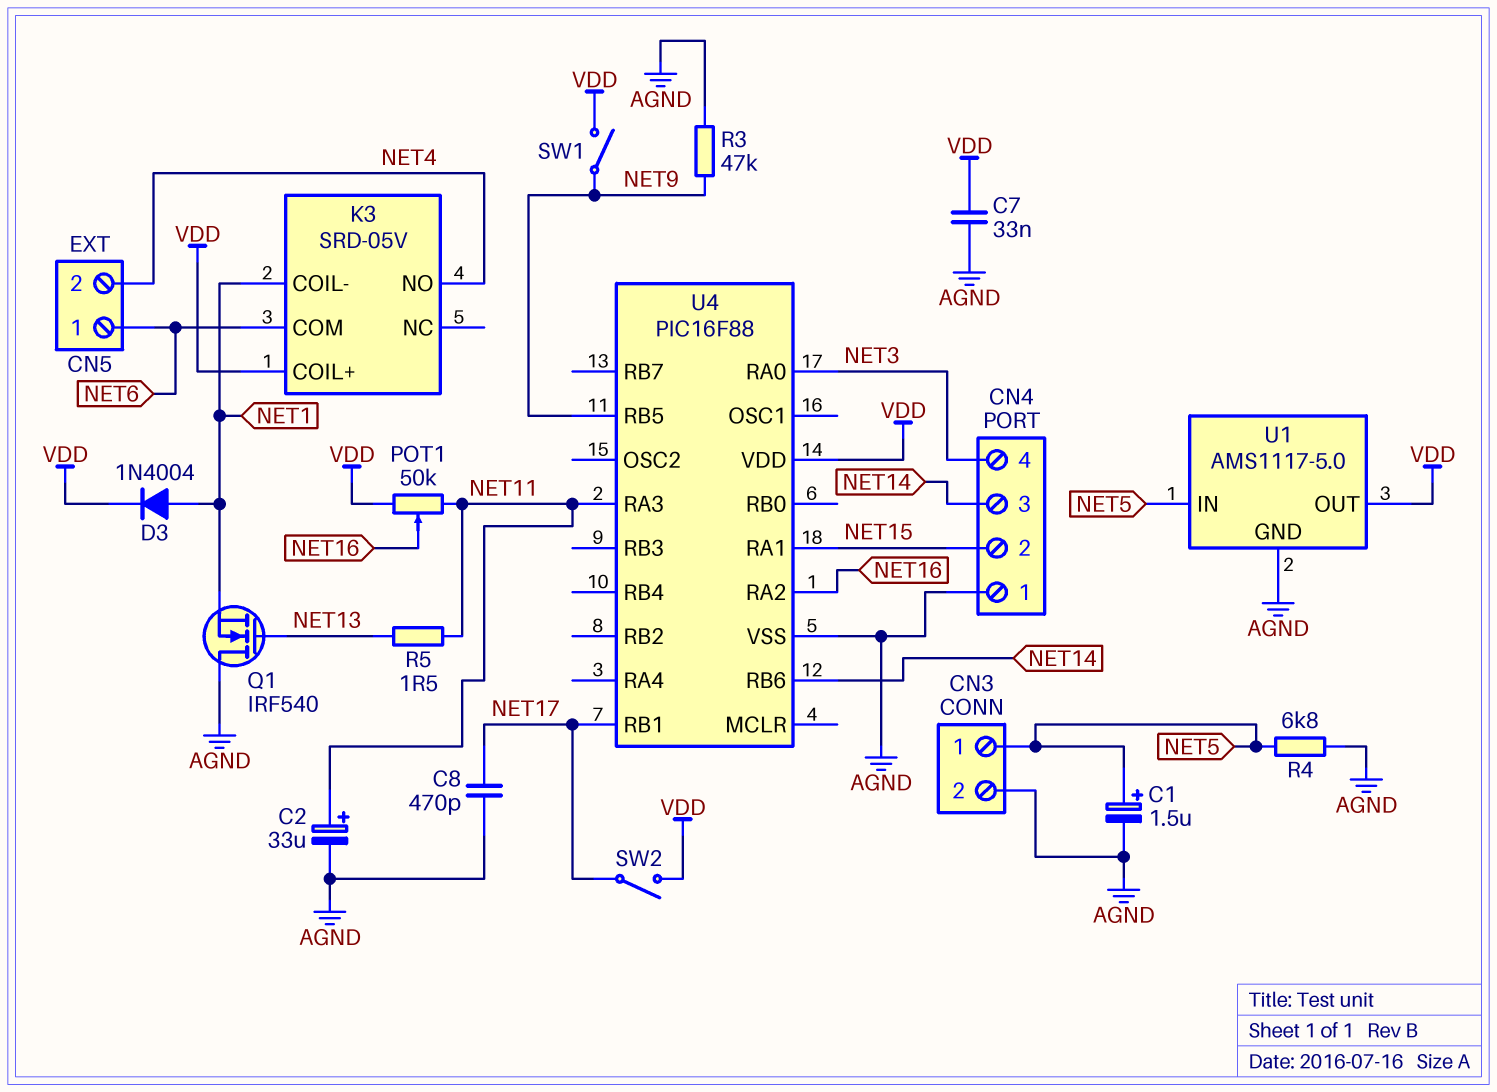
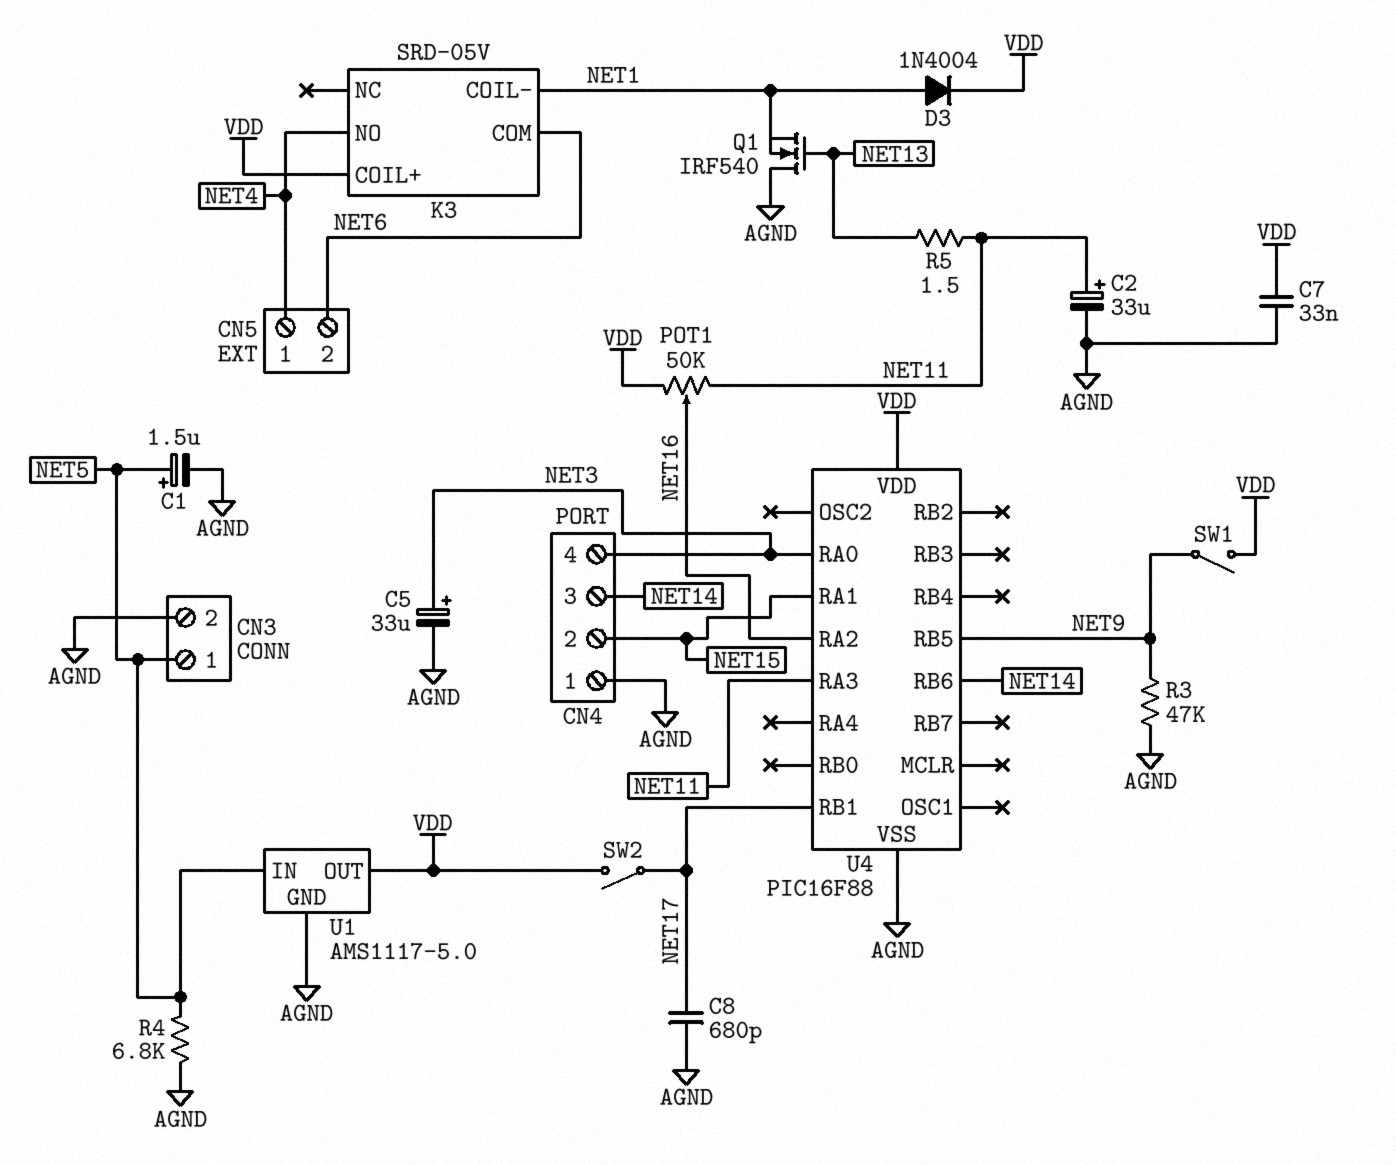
C5: none -> 33uF (plus NET3, minus AGND)
C8: 470pF (AGND, NET17) -> 680pF (AGND, NET17)
CN5 pin 1: NET6 -> NET4
CN5 pin 2: NET4 -> NET6

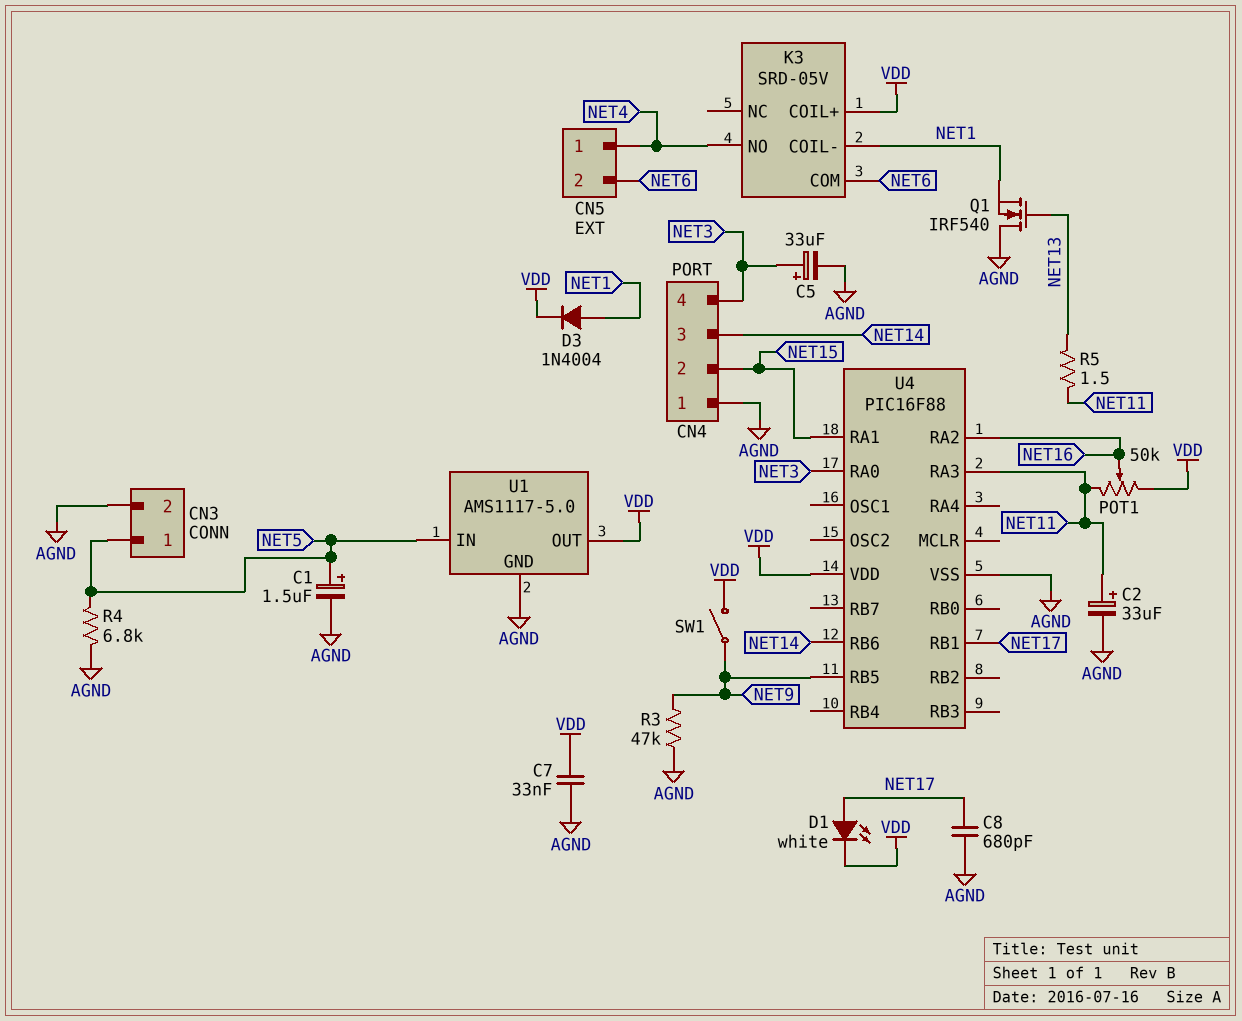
D1: none -> LED white (A NET17, K VDD)
SW2: switch (NET17, VDD) -> none

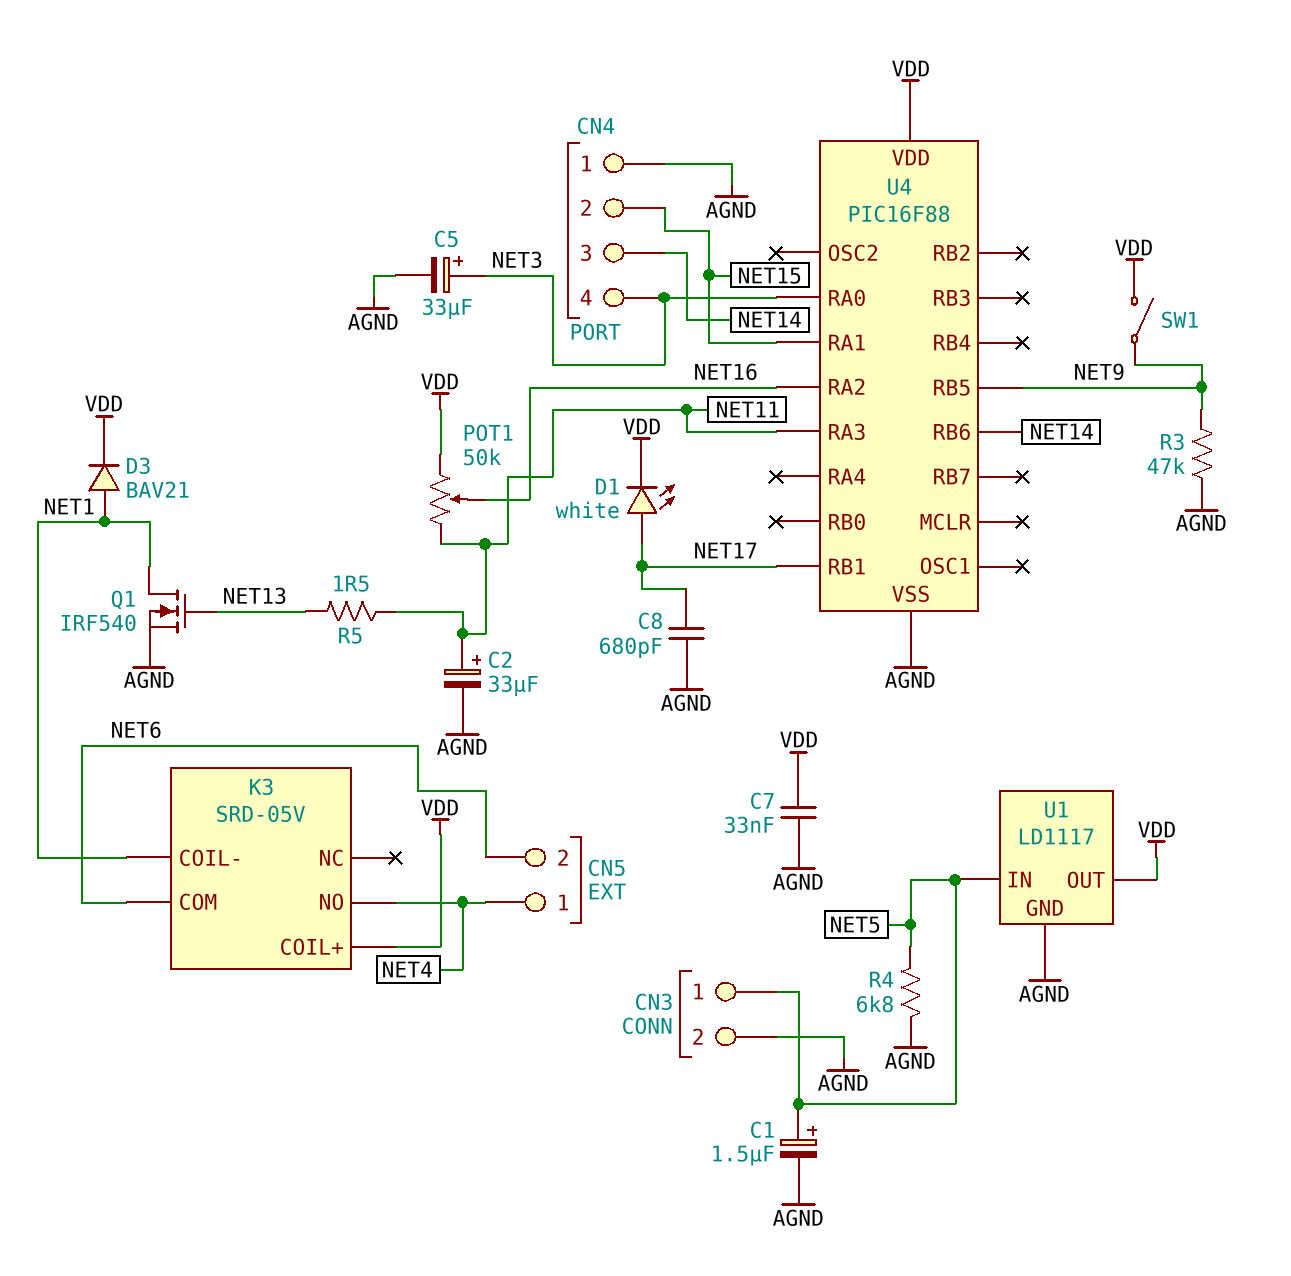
D3: diode 1N4004 (A NET1, K VDD) -> diode BAV21 (A NET1, K VDD)
Q1: NMOS IRF540 (G NET13, D AGND, S NET1) -> NMOS IRF540 (G NET13, D NET1, S AGND)
U1: AMS1117-5.0 -> LD1117

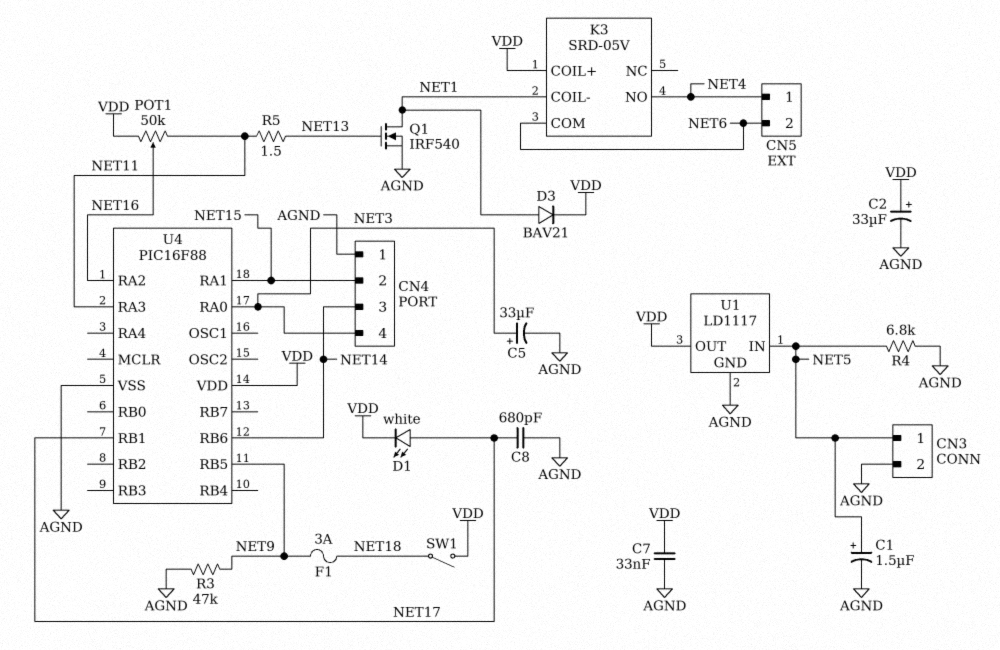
C2: 33uF (plus NET11, minus AGND) -> 33uF (plus VDD, minus AGND)
F1: none -> 3A (NET9, NET18)
SW1: switch (NET9, VDD) -> switch (NET18, VDD)

